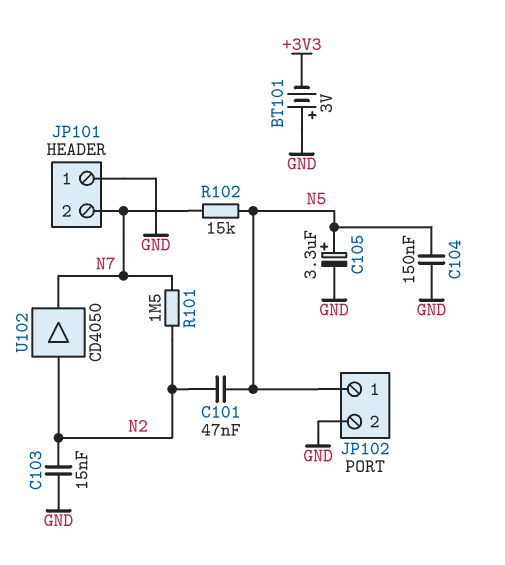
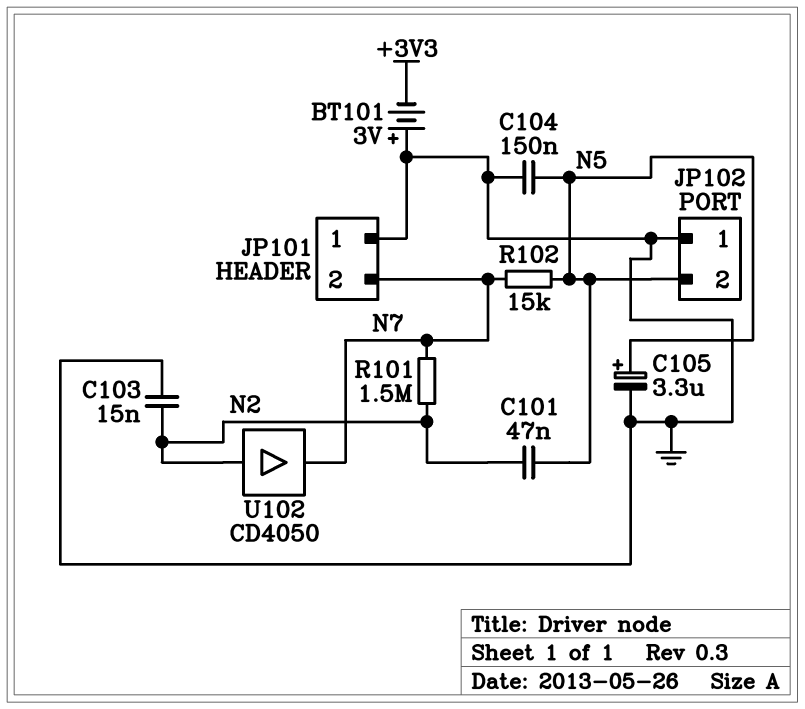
JP102 pin 1: N5 -> GND
JP102 pin 2: GND -> N5

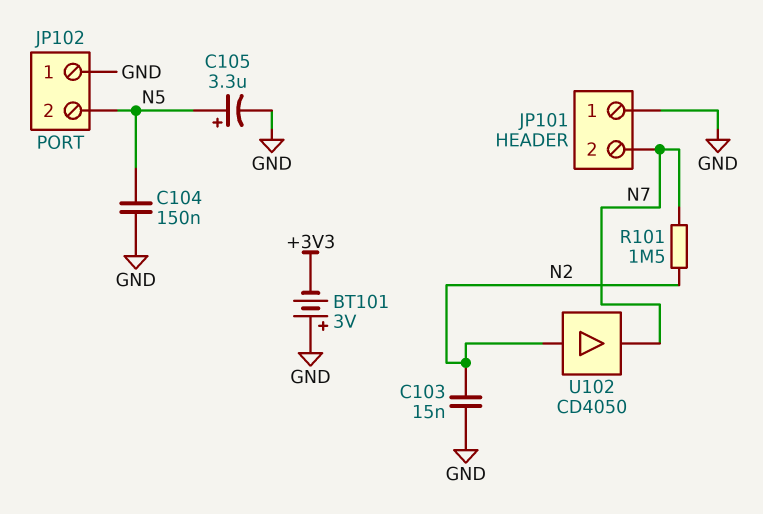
C101: 47nF (N2, N5) -> none
R102: 15k (N5, N7) -> none

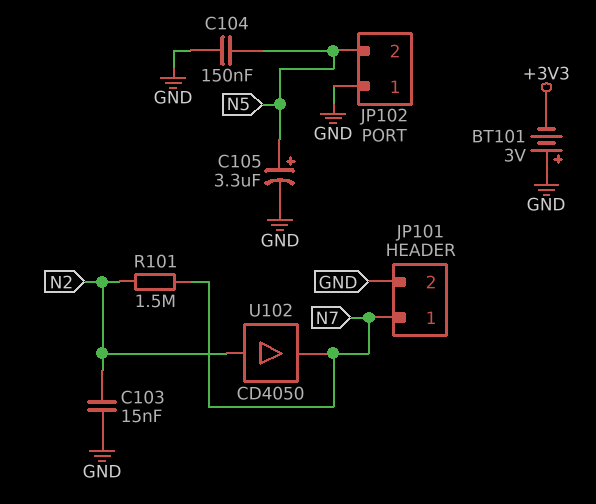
JP101 pin 1: GND -> N7
JP101 pin 2: N7 -> GND

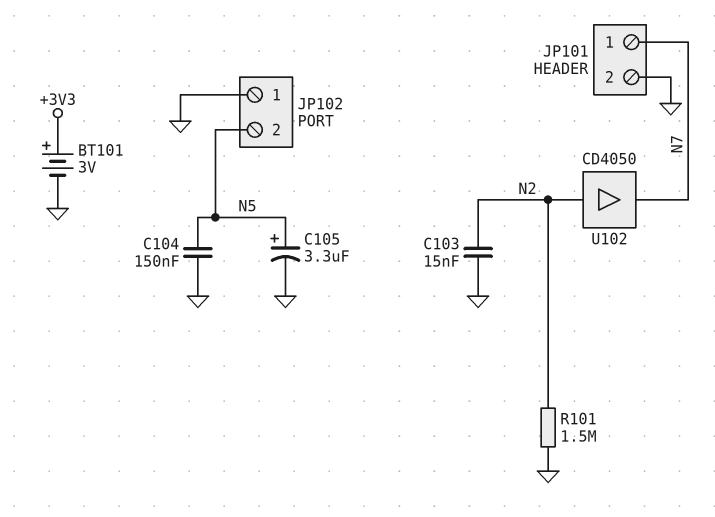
BT101: 3V (plus GND, minus +3V3) -> 3V (plus +3V3, minus GND)
R101: 1.5M (N2, N7) -> 1.5M (GND, N2)

